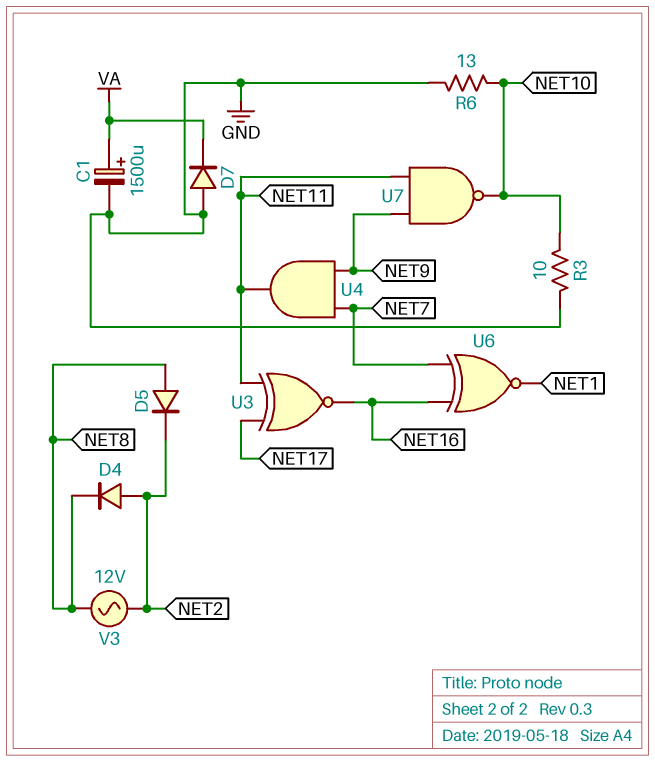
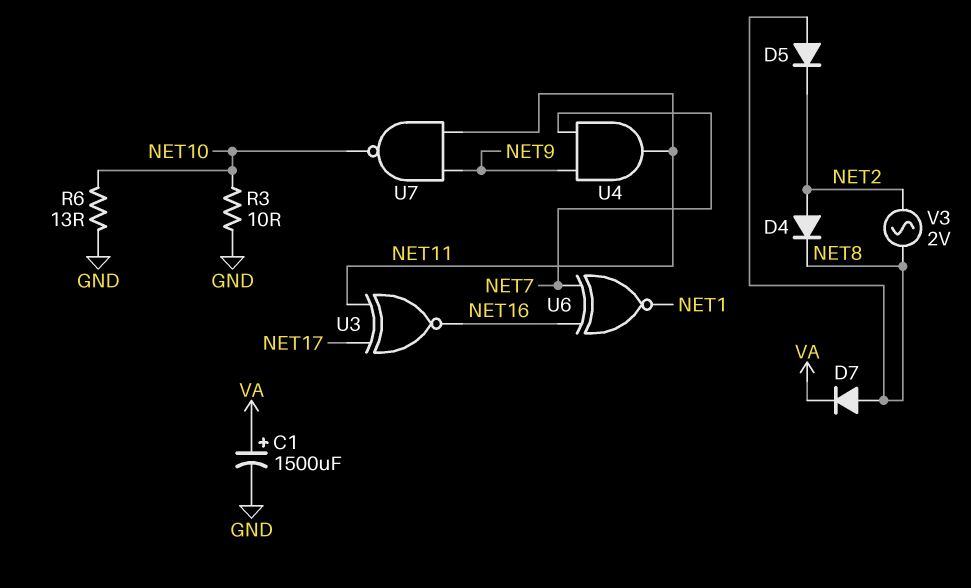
D7: diode (A GND, K VA) -> diode (A NET8, K VA)
V3: AC 12V (NET2, NET8) -> AC 2V (NET2, NET8)

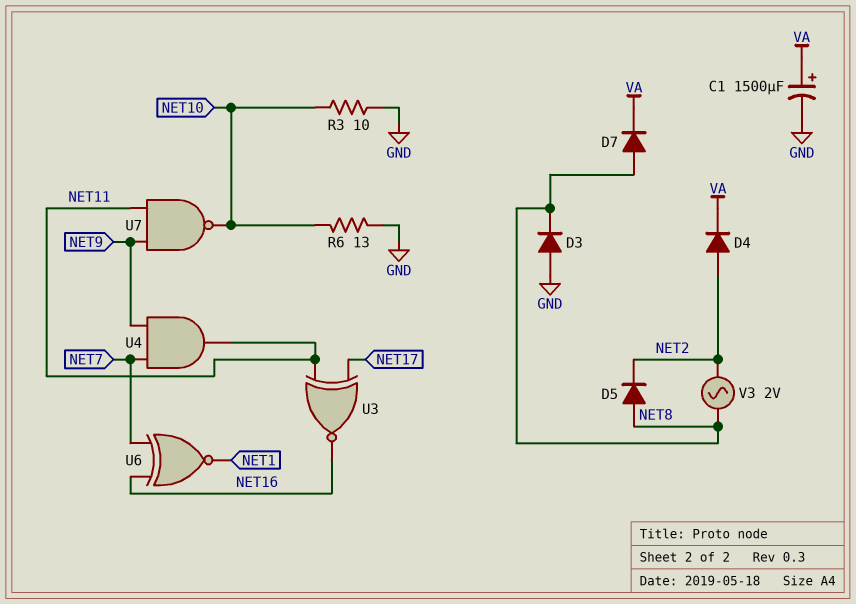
D3: none -> diode (A GND, K NET8)
D4: diode (A NET2, K NET8) -> diode (A NET2, K VA)

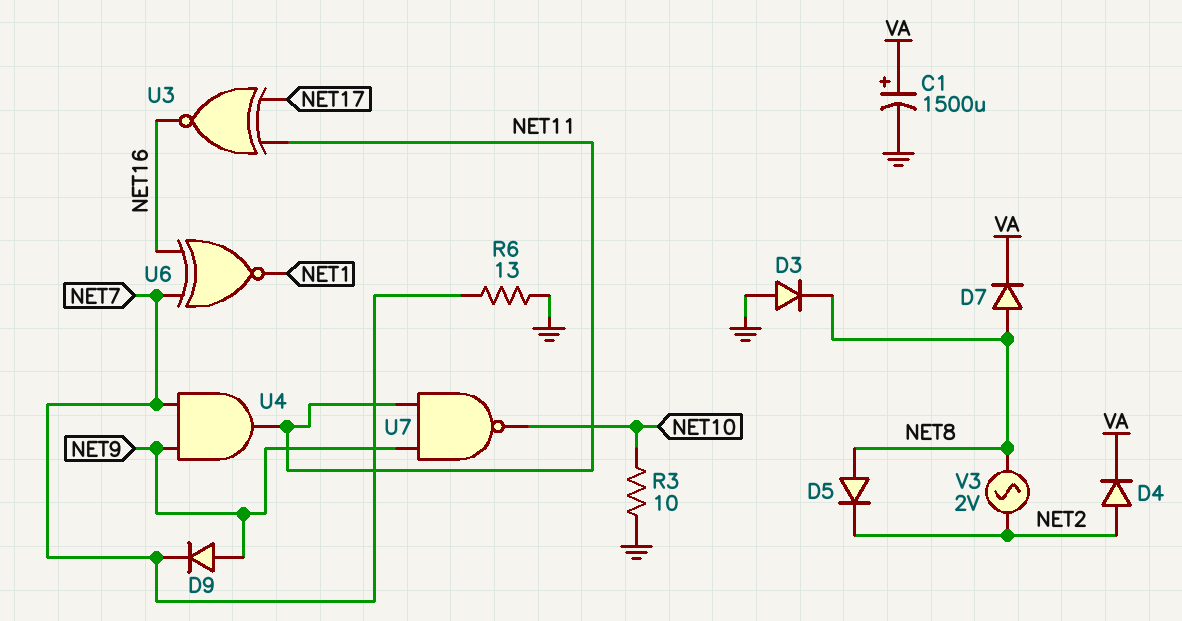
D9: none -> diode (A NET9, K NET7)
R6: 13 (GND, NET10) -> 13 (GND, NET7)

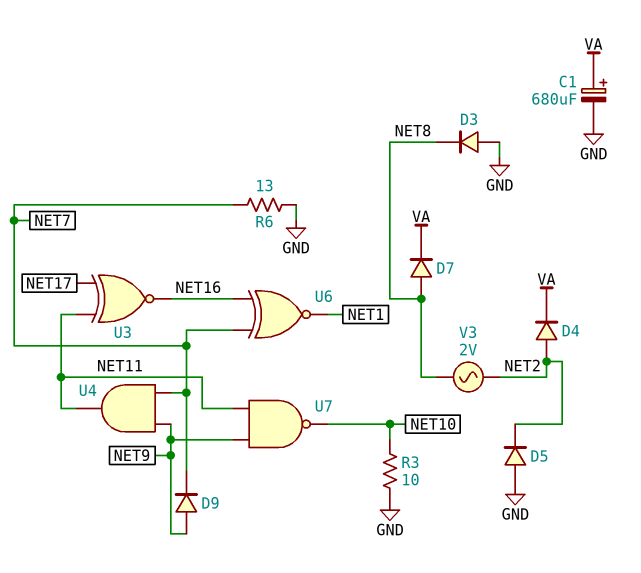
C1: 1500uF (plus VA, minus GND) -> 680uF (plus VA, minus GND)
D5: diode (A NET8, K NET2) -> diode (A GND, K NET2)

